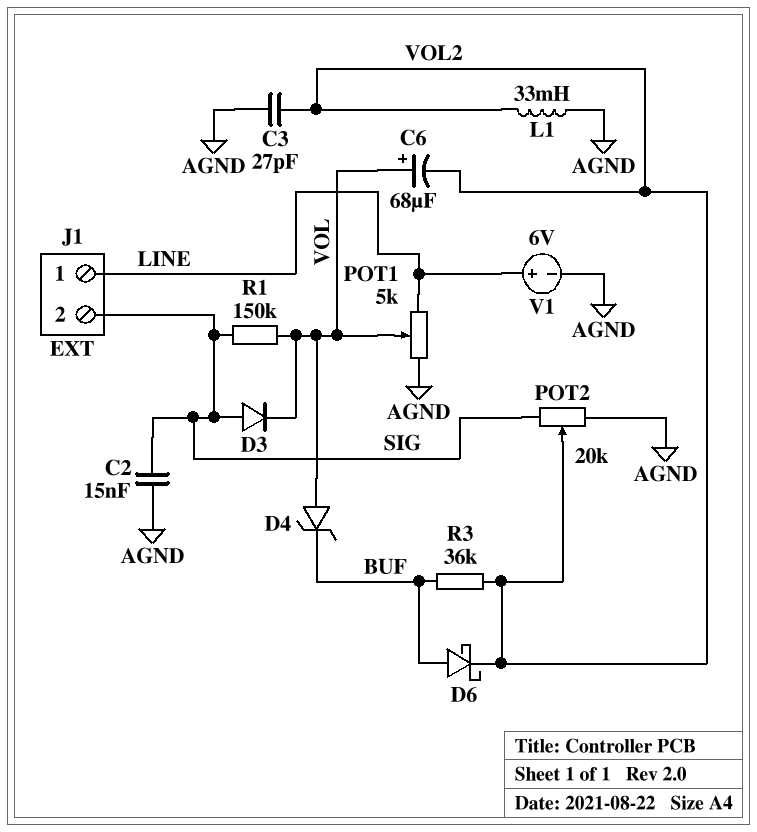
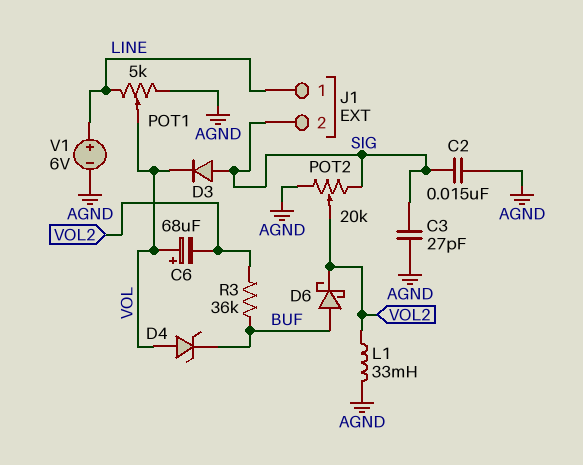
C3: 27pF (AGND, VOL2) -> 27pF (AGND, SIG)
R1: 150k (SIG, VOL) -> none

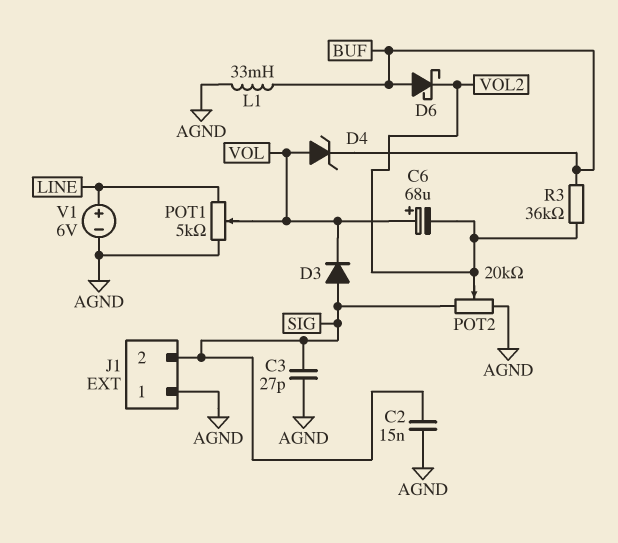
J1 pin 1: LINE -> AGND
L1: 33mH (AGND, VOL2) -> 33mH (AGND, BUF)

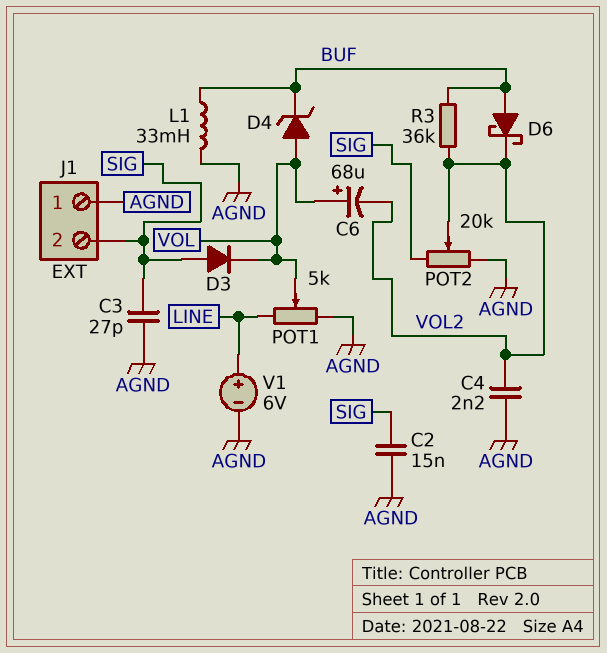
C4: none -> 2.2nF (AGND, VOL2)

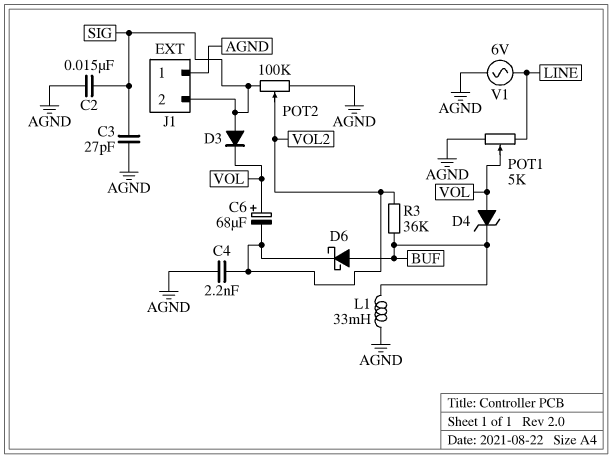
POT2: 20k (AGND, SIG, wiper VOL2) -> 100k (AGND, SIG, wiper VOL2)
V1: 6V (plus LINE, minus AGND) -> AC 6V (AGND, LINE)

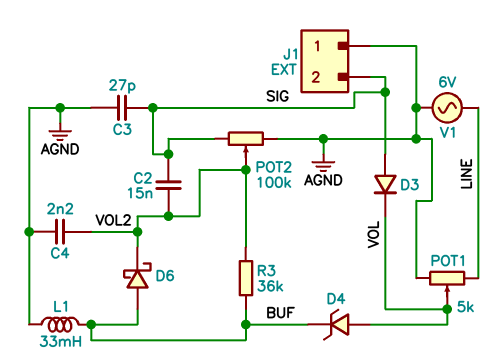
C2: 15nF (AGND, SIG) -> 15nF (SIG, VOL2)
C6: 68uF (plus VOL, minus VOL2) -> none

